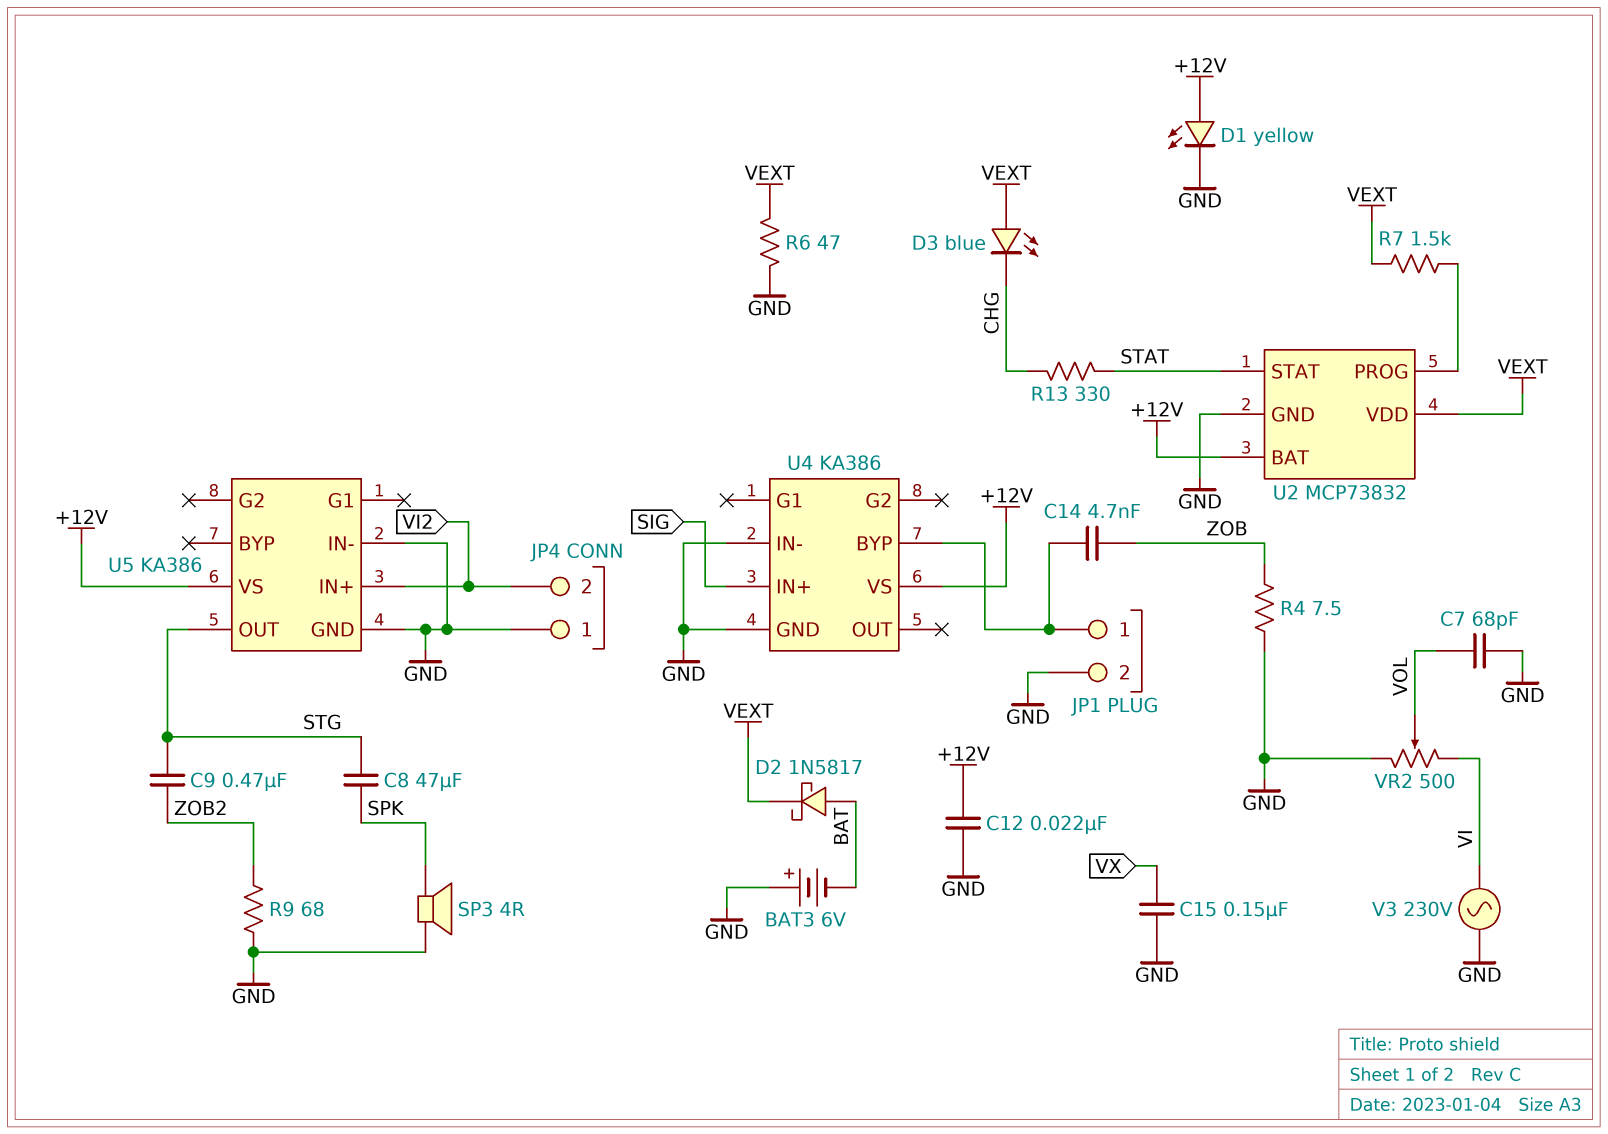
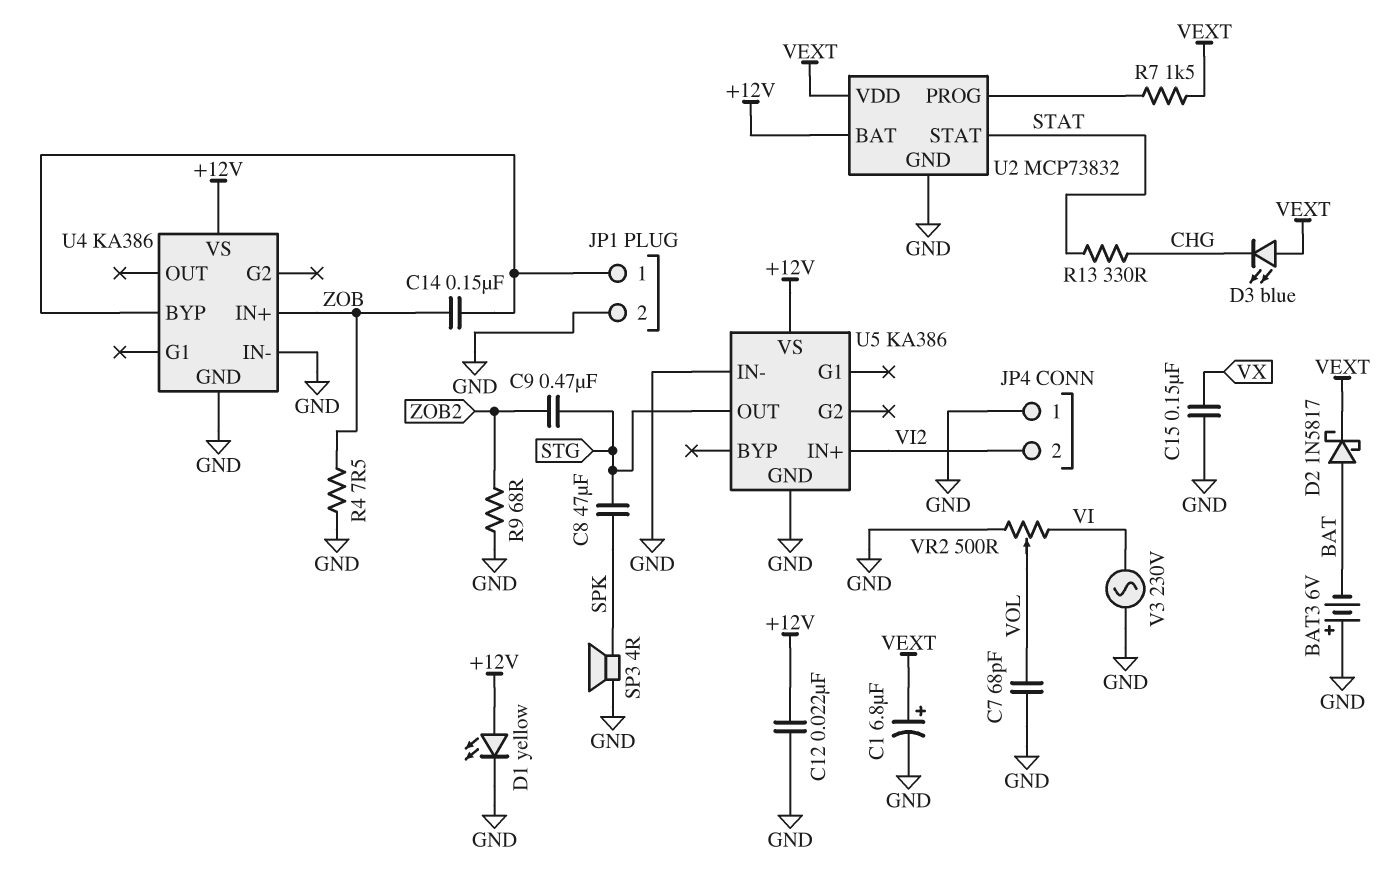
C1: none -> 6.8uF (plus VEXT, minus GND)
C14: 4.7nF (JP1/1, ZOB) -> 150nF (JP1/1, ZOB)
R6: 47 (GND, VEXT) -> none
U4 pin IN+: SIG -> ZOB

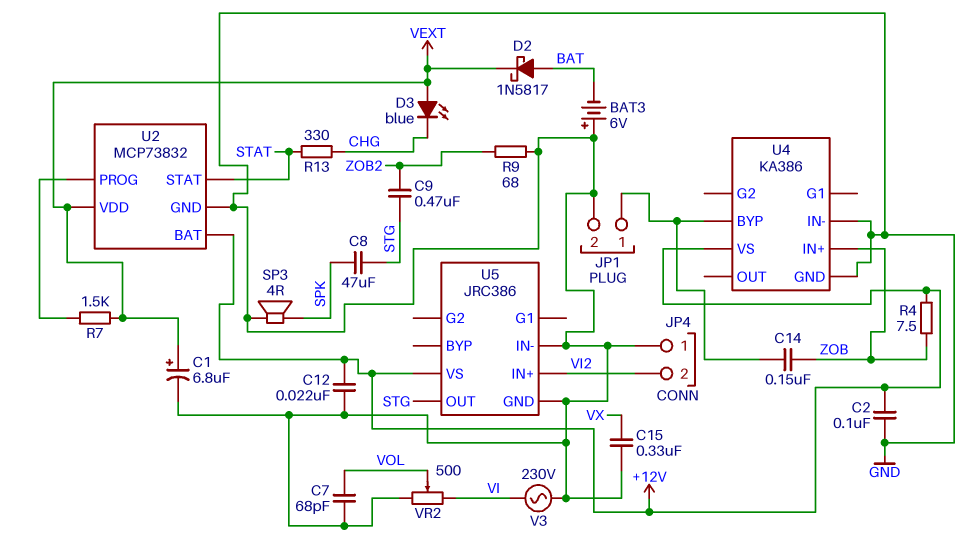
C2: none -> 100nF (+12V, GND)
C15: 150nF (GND, VX) -> 330nF (GND, VX)
D1: LED yellow (A +12V, K GND) -> none
R4: 7.5 (GND, ZOB) -> 7.5 (+12V, ZOB)
U5: KA386 -> JRC386

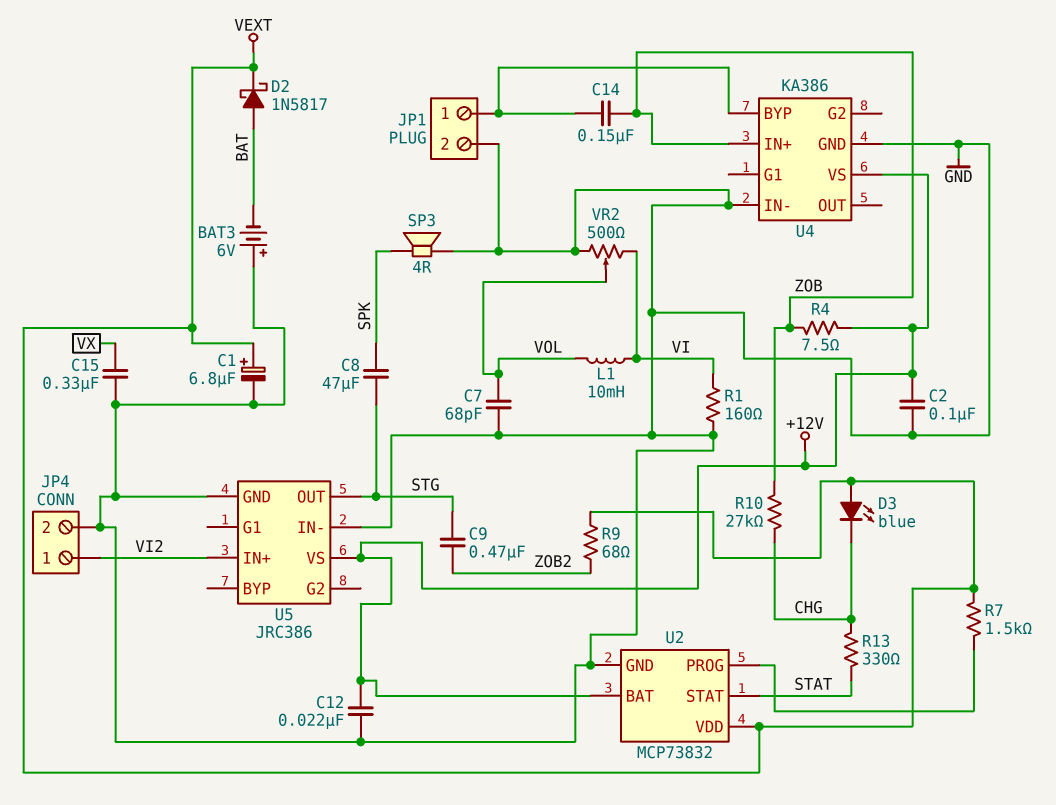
JP4 pin 1: GND -> VI2
JP4 pin 2: VI2 -> GND
L1: none -> 10mH (VI, VOL)
R1: none -> 160 (GND, VI)
R9: 68 (GND, ZOB2) -> 68 (VEXT, ZOB2)
R10: none -> 27k (CHG, ZOB)
V3: AC 230V (GND, VI) -> none

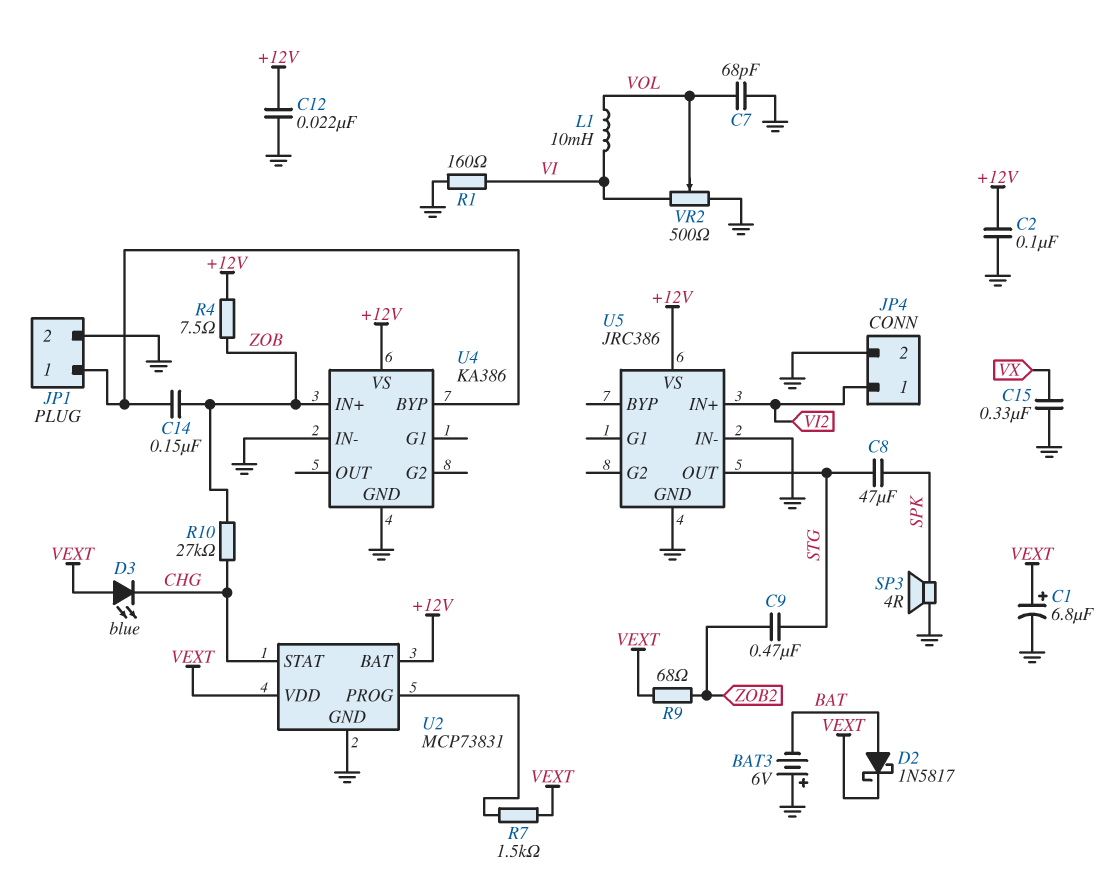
R13: 330 (CHG, STAT) -> none
U2: MCP73832 -> MCP73831
U2 pin STAT: STAT -> CHG

